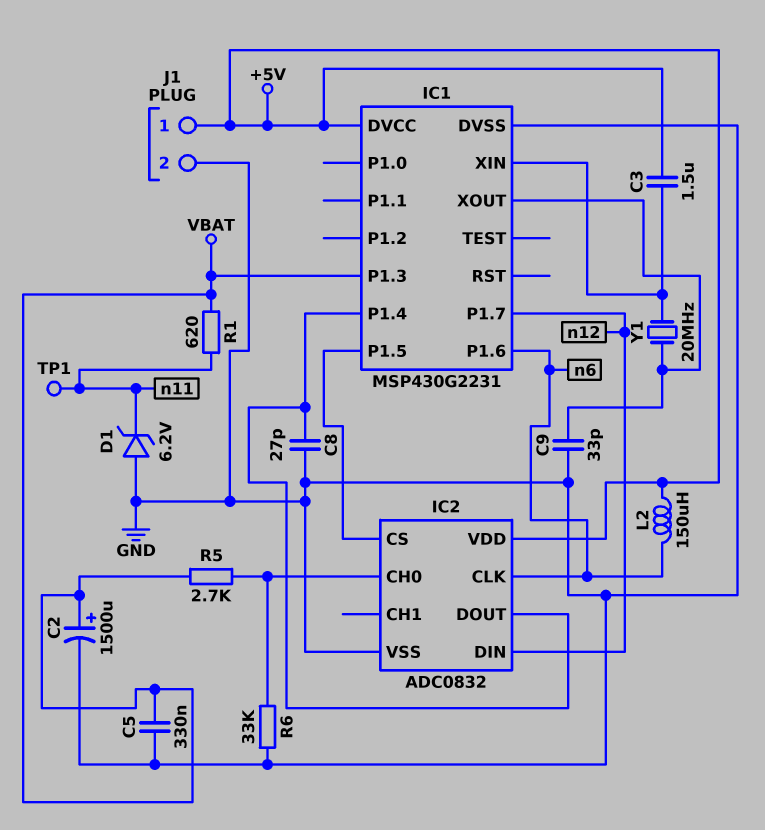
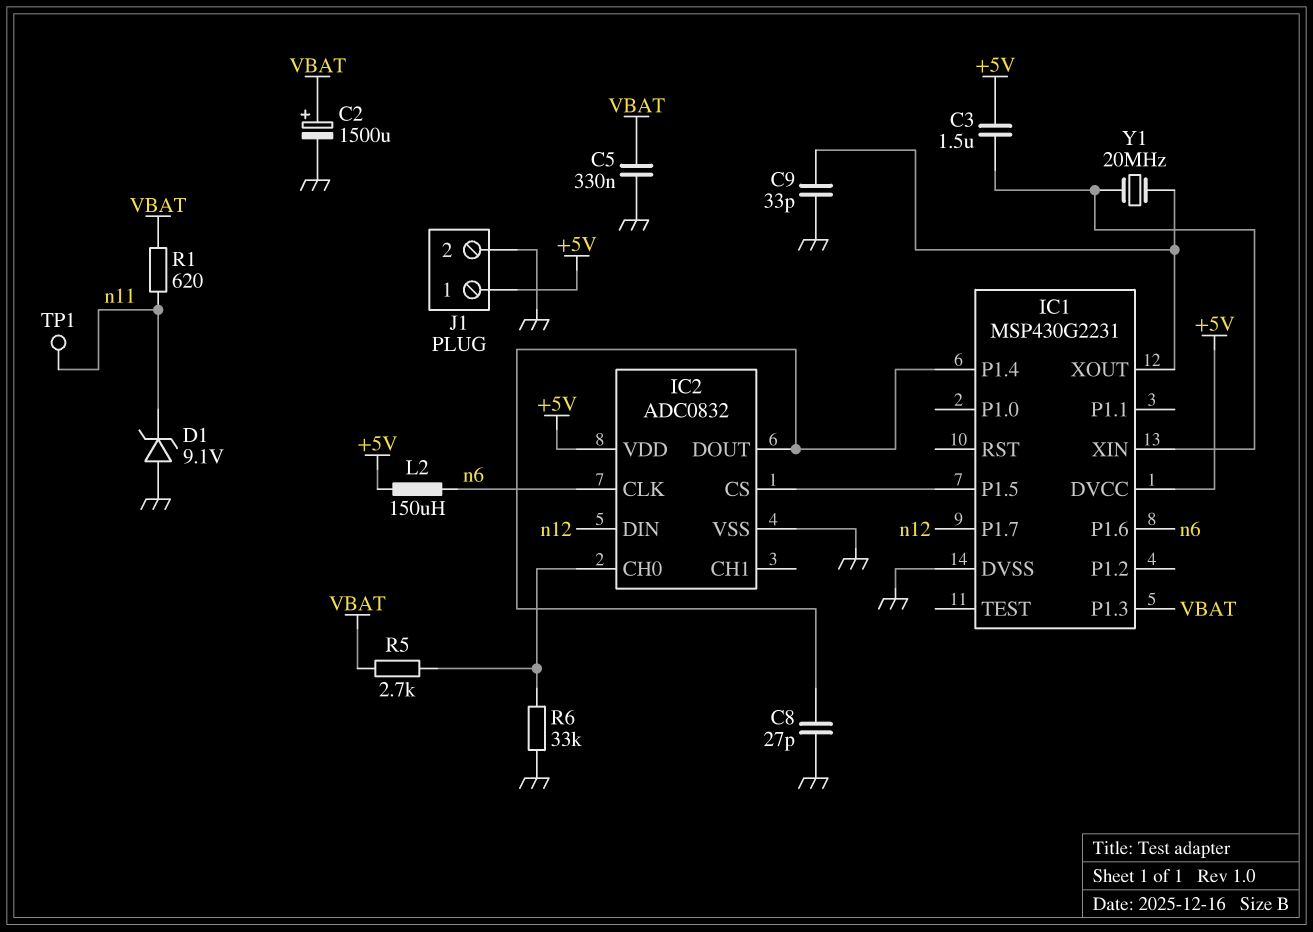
D1: zener 6.2V (A GND, K n11) -> zener 9.1V (A GND, K n11)

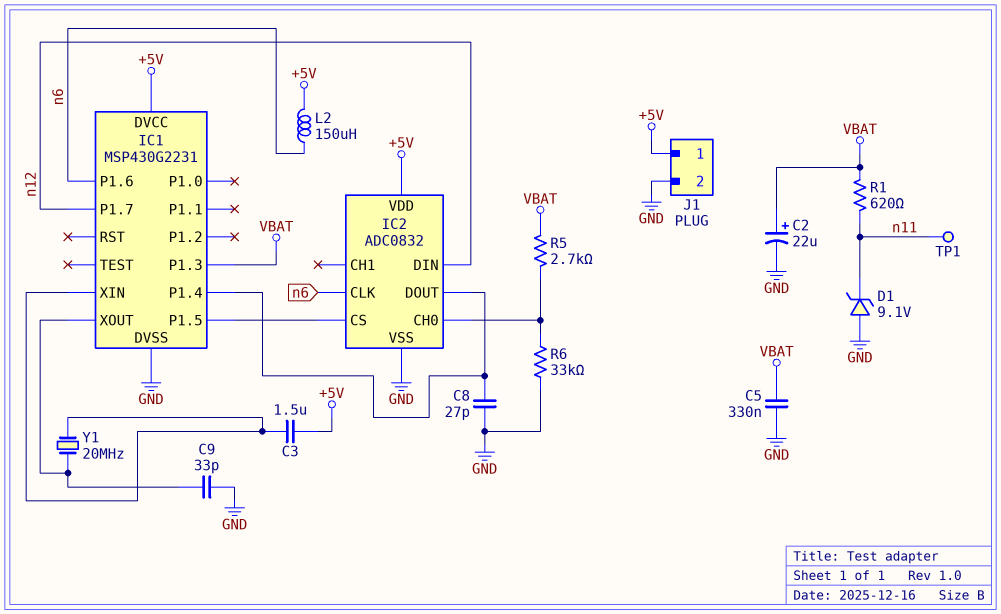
C2: 1500uF (plus VBAT, minus GND) -> 22uF (plus VBAT, minus GND)

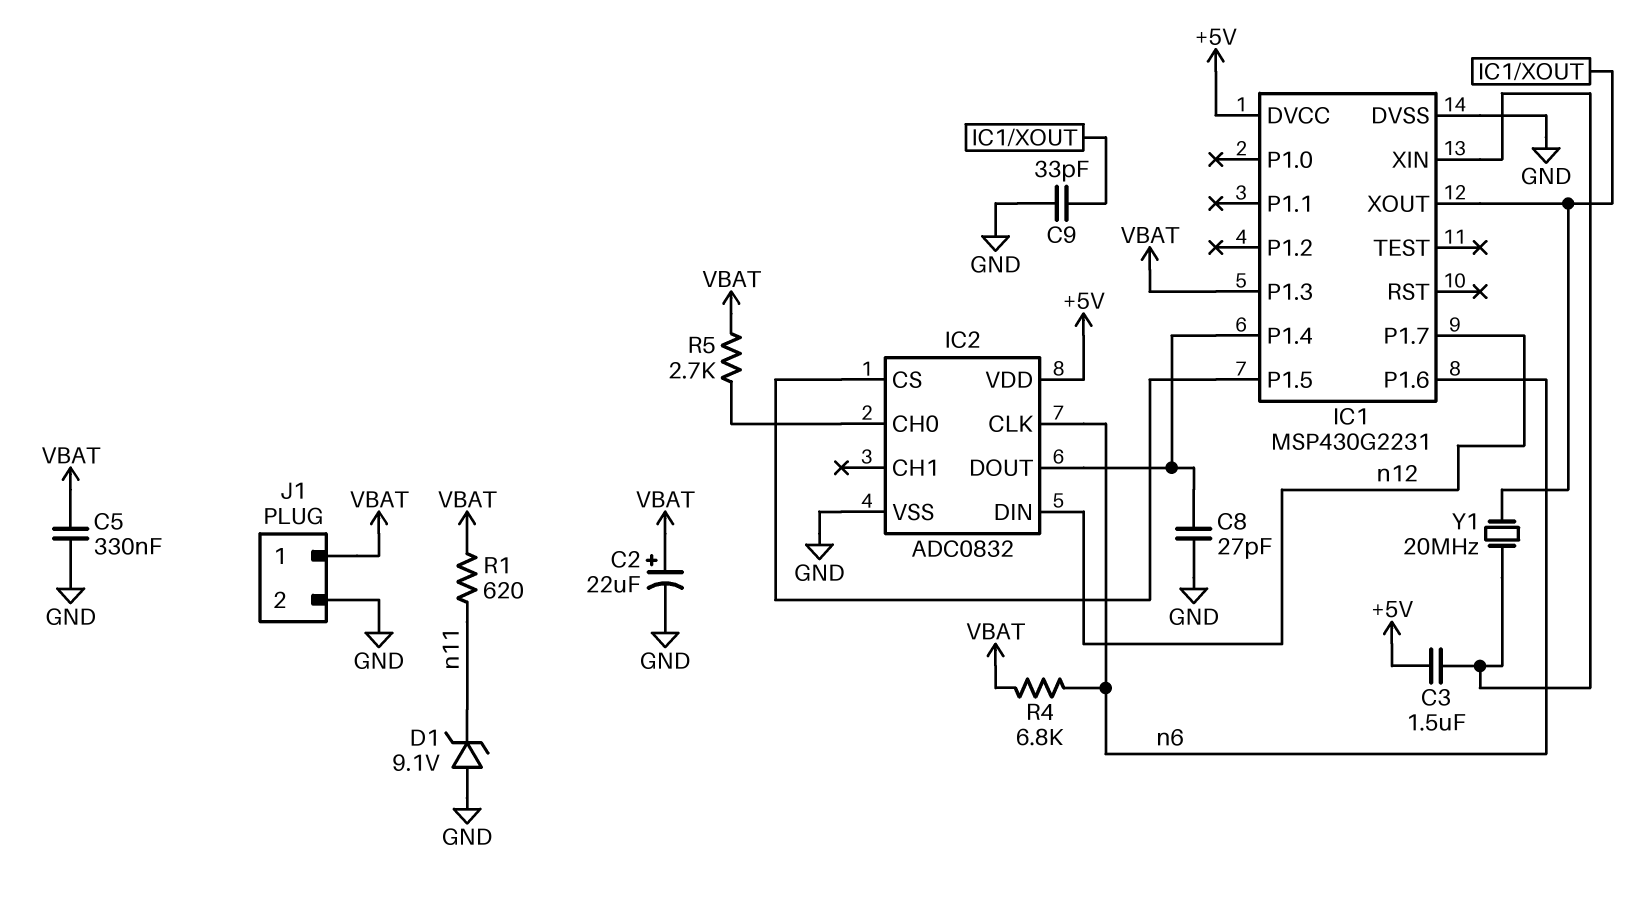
J1 pin 1: +5V -> VBAT
L2: 150uH (+5V, n6) -> none
R4: none -> 6.8k (VBAT, n6)
R6: 33k (GND, IC2/CH0) -> none
TP1: test point (n11) -> none

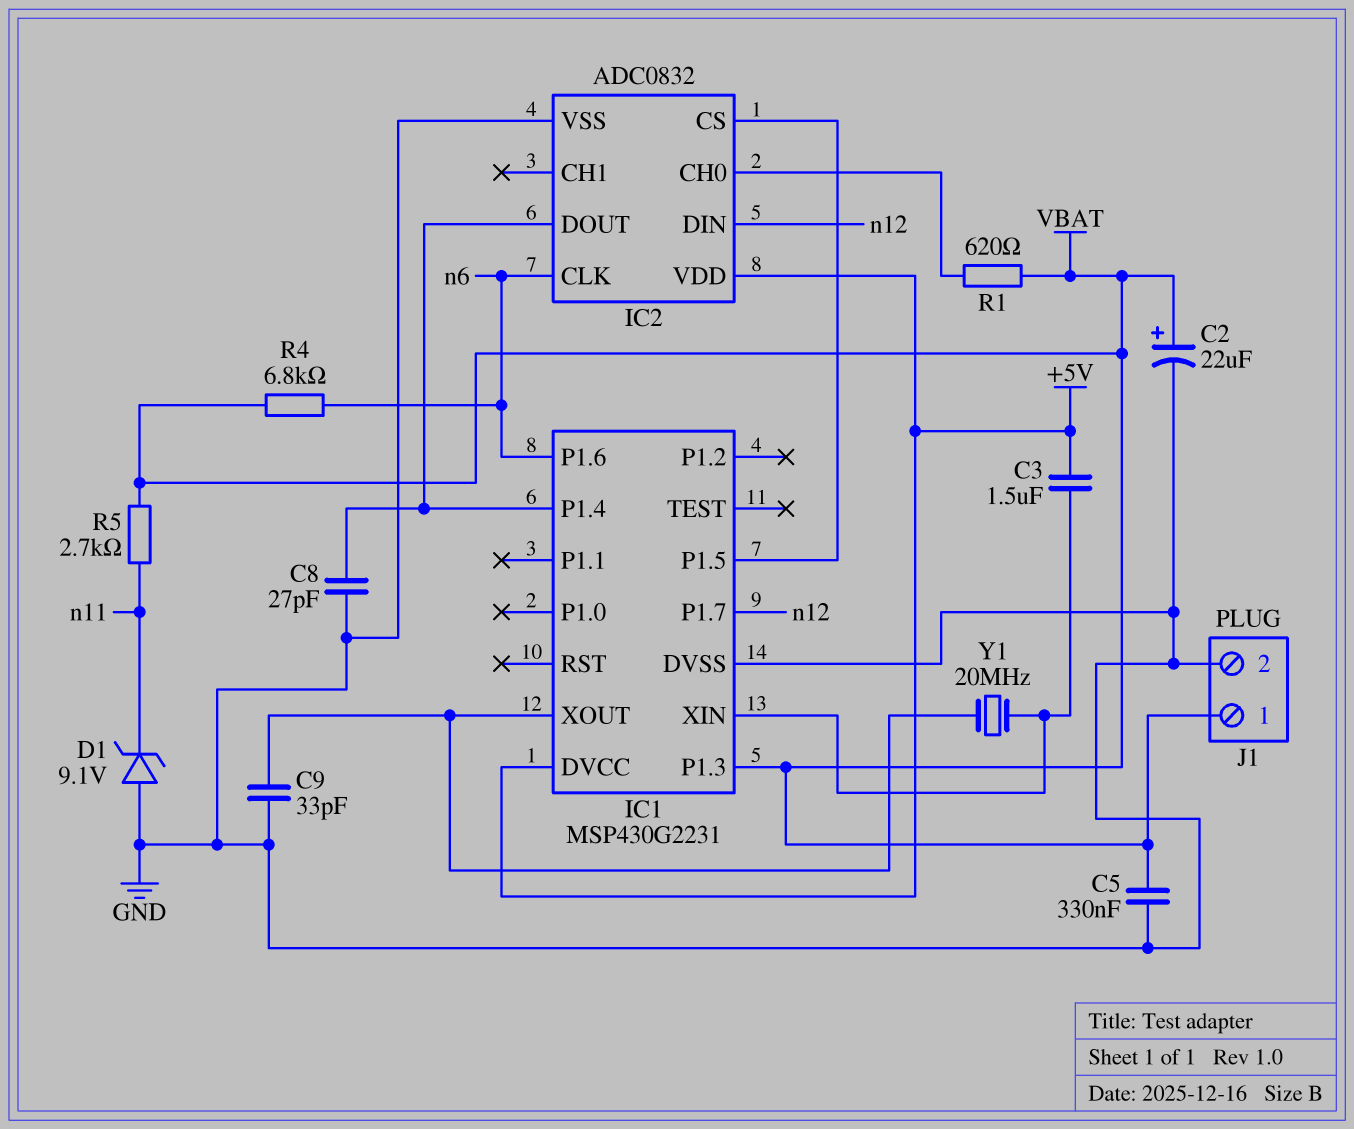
R1: 620 (VBAT, n11) -> 620 (IC2/CH0, VBAT)
R5: 2.7k (IC2/CH0, VBAT) -> 2.7k (VBAT, n11)

